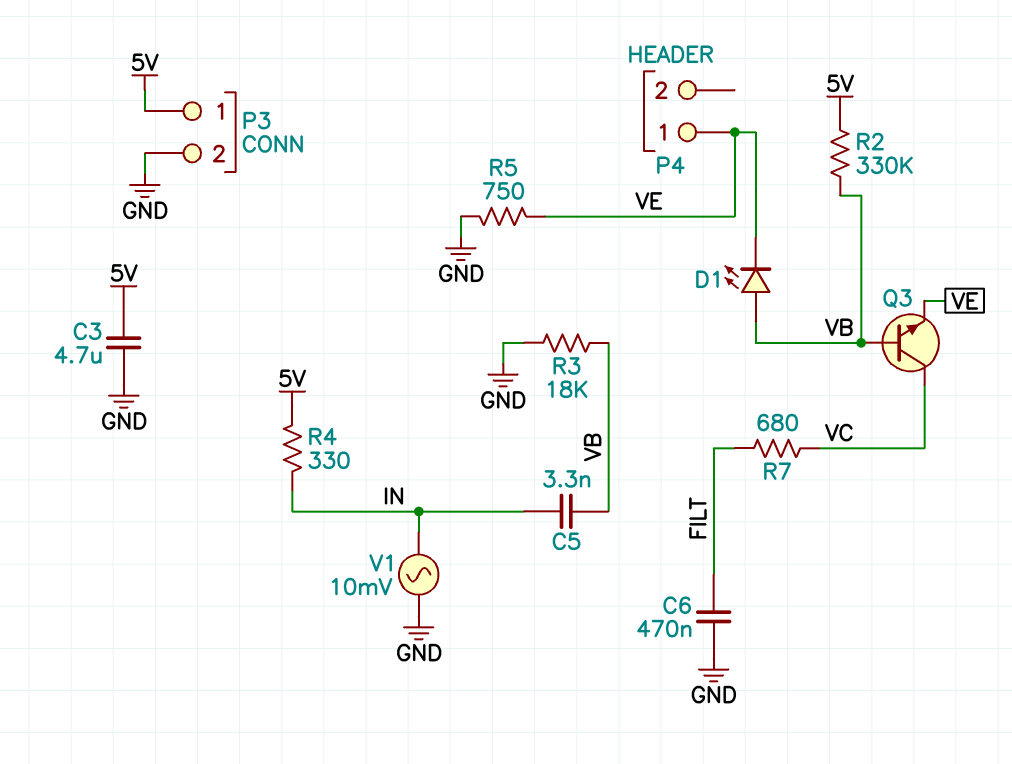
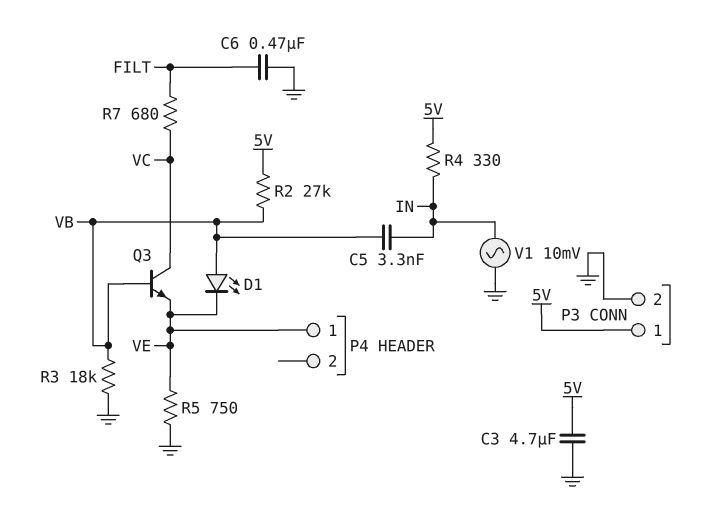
R2: 330k (5V, VB) -> 27k (5V, VB)

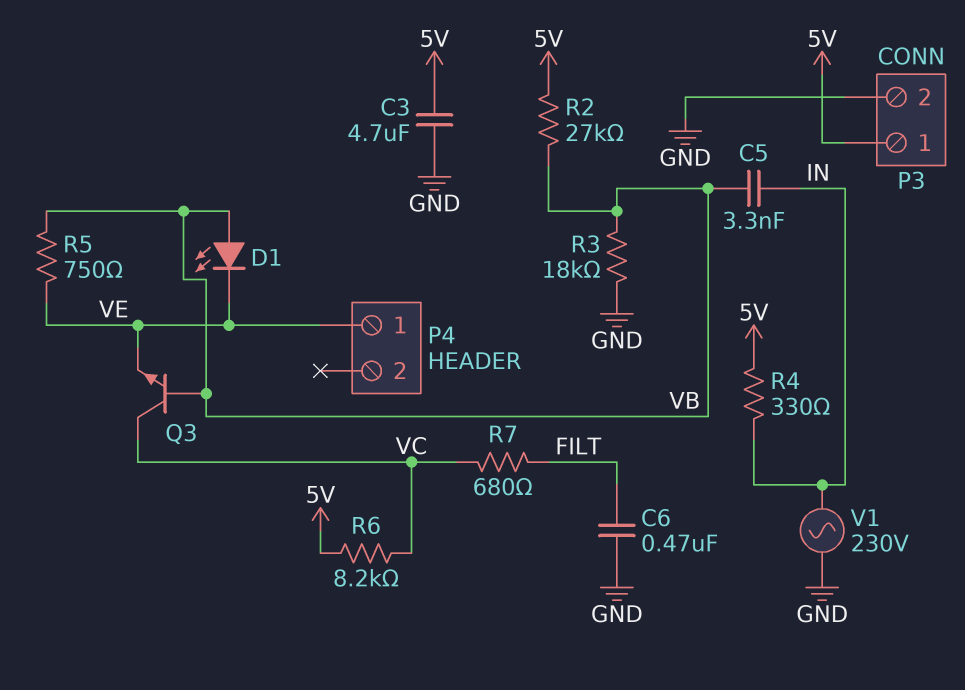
R5: 750 (GND, VE) -> 750 (VB, VE)
R6: none -> 8.2k (5V, VC)
V1: AC 10mV (GND, IN) -> AC 230V (GND, IN)

